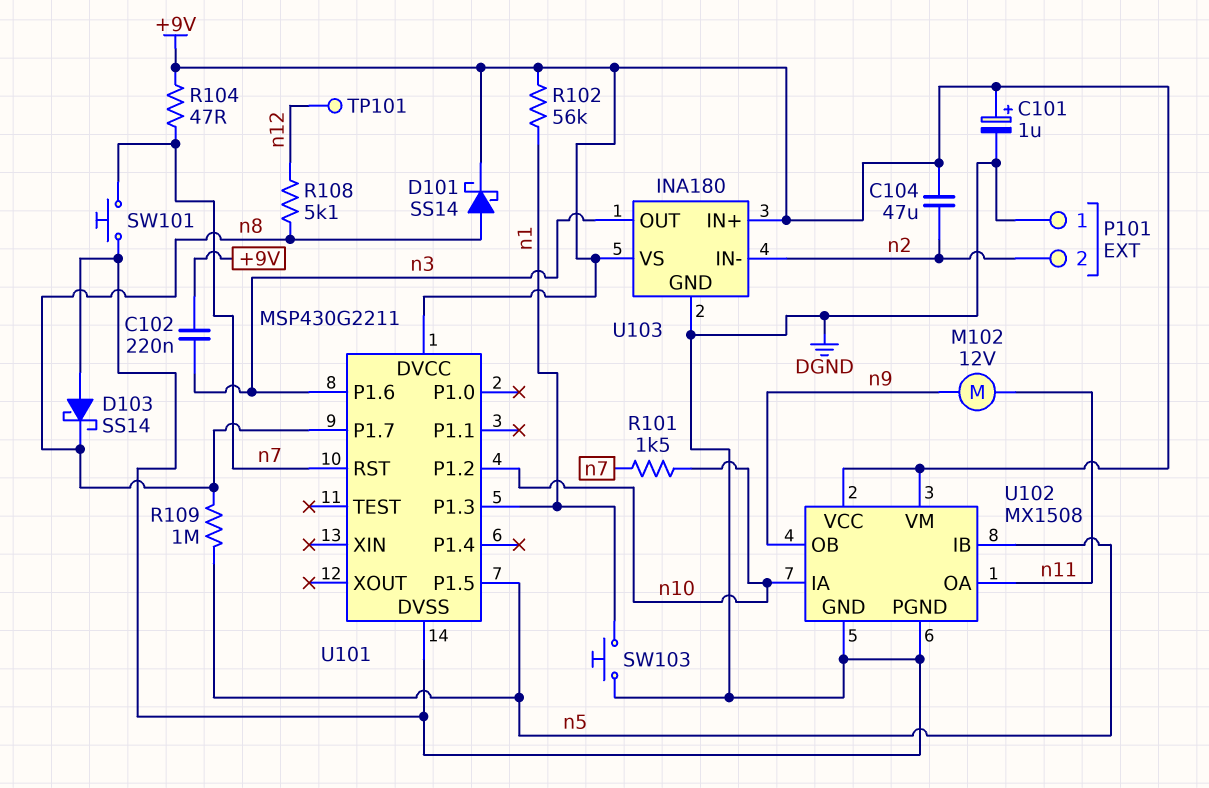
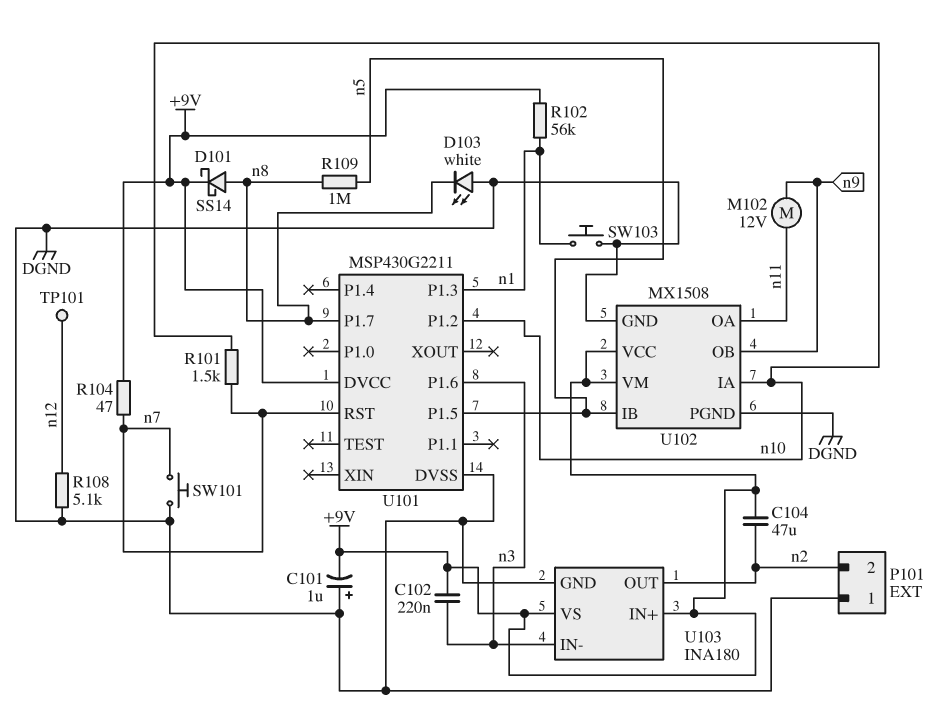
C101: 1uF (plus +9V, minus DGND) -> 1uF (plus DGND, minus +9V)
D103: schottky SS14 (A DGND, K n8) -> LED white (A DGND, K n8)
R108: 5.1k (n8, n12) -> 5.1k (DGND, n12)
U103 pin IN-: n2 -> n3
U103 pin OUT: n3 -> n2

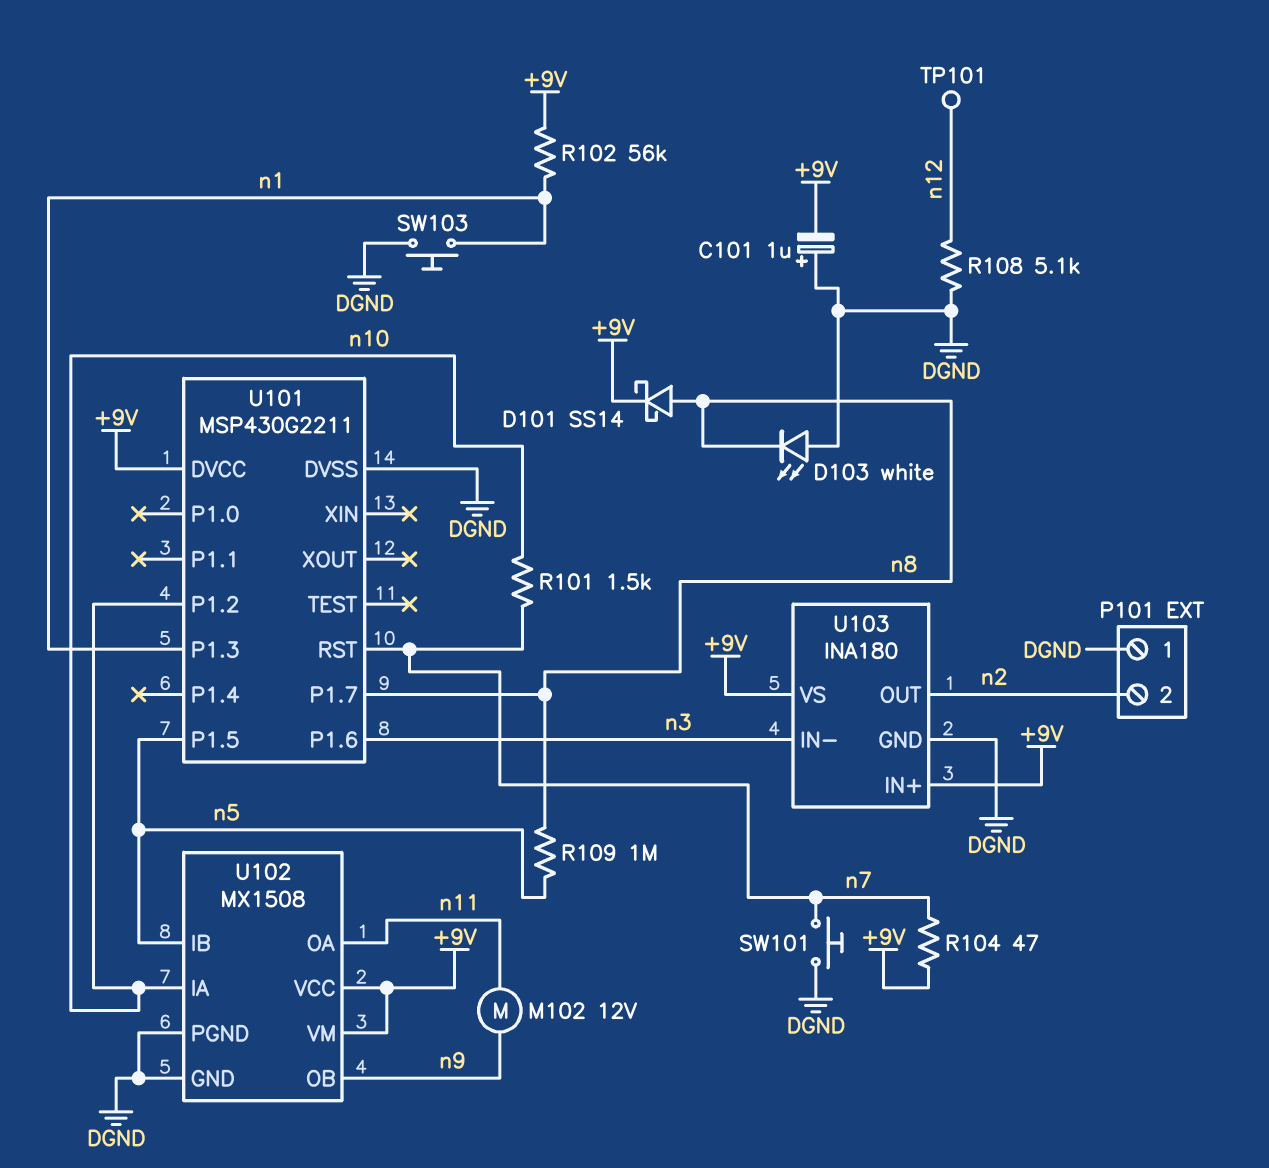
C102: 220nF (+9V, n3) -> none
C104: 47uF (+9V, n2) -> none

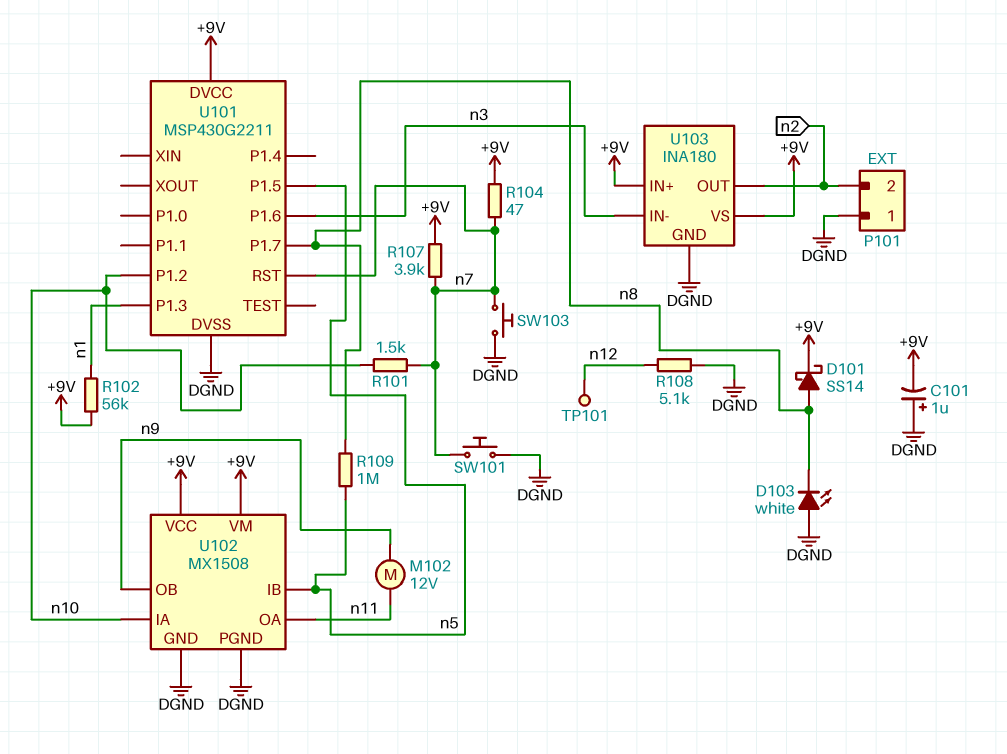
R107: none -> 3.9k (+9V, n7)
SW103: button (DGND, n1) -> button (DGND, n7)

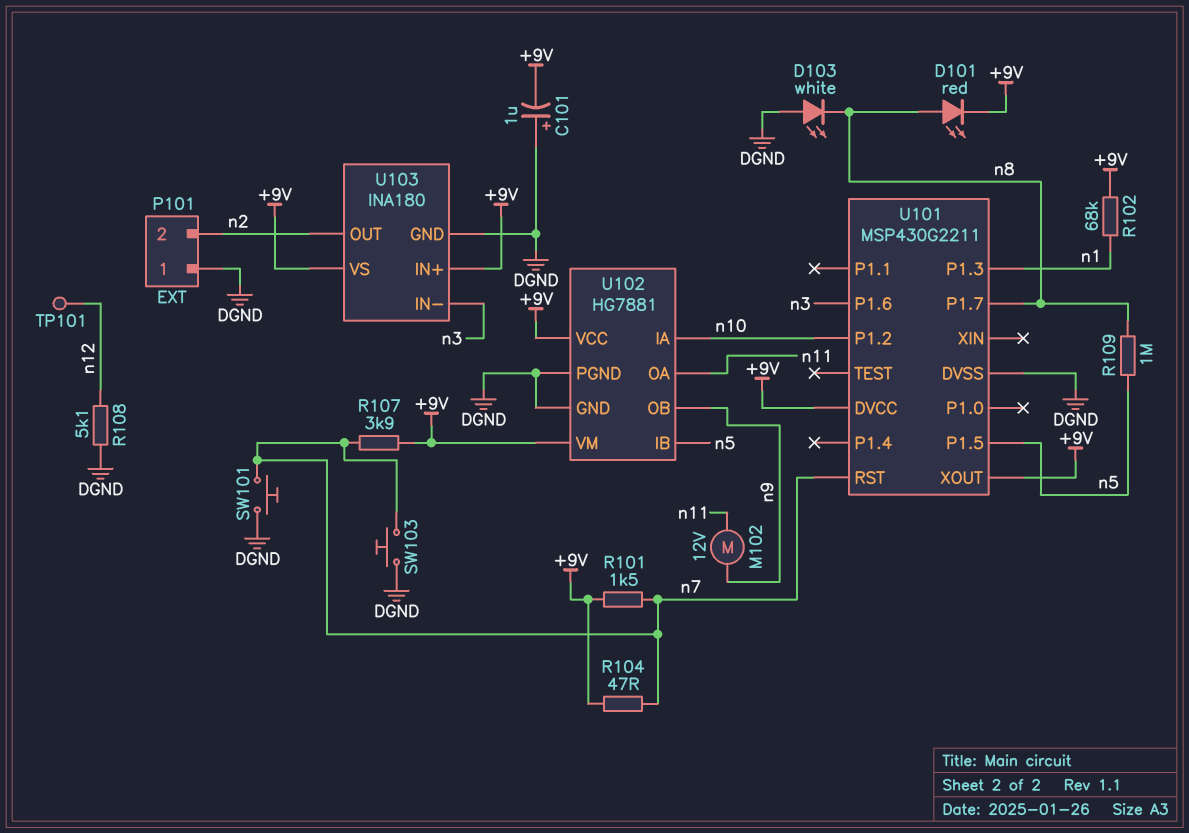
D101: schottky SS14 (A n8, K +9V) -> LED red (A n8, K +9V)
R101: 1.5k (n7, n10) -> 1.5k (+9V, n7)
R102: 56k (+9V, n1) -> 68k (+9V, n1)
U101 pin XOUT: none -> +9V
U102: MX1508 -> HG7881

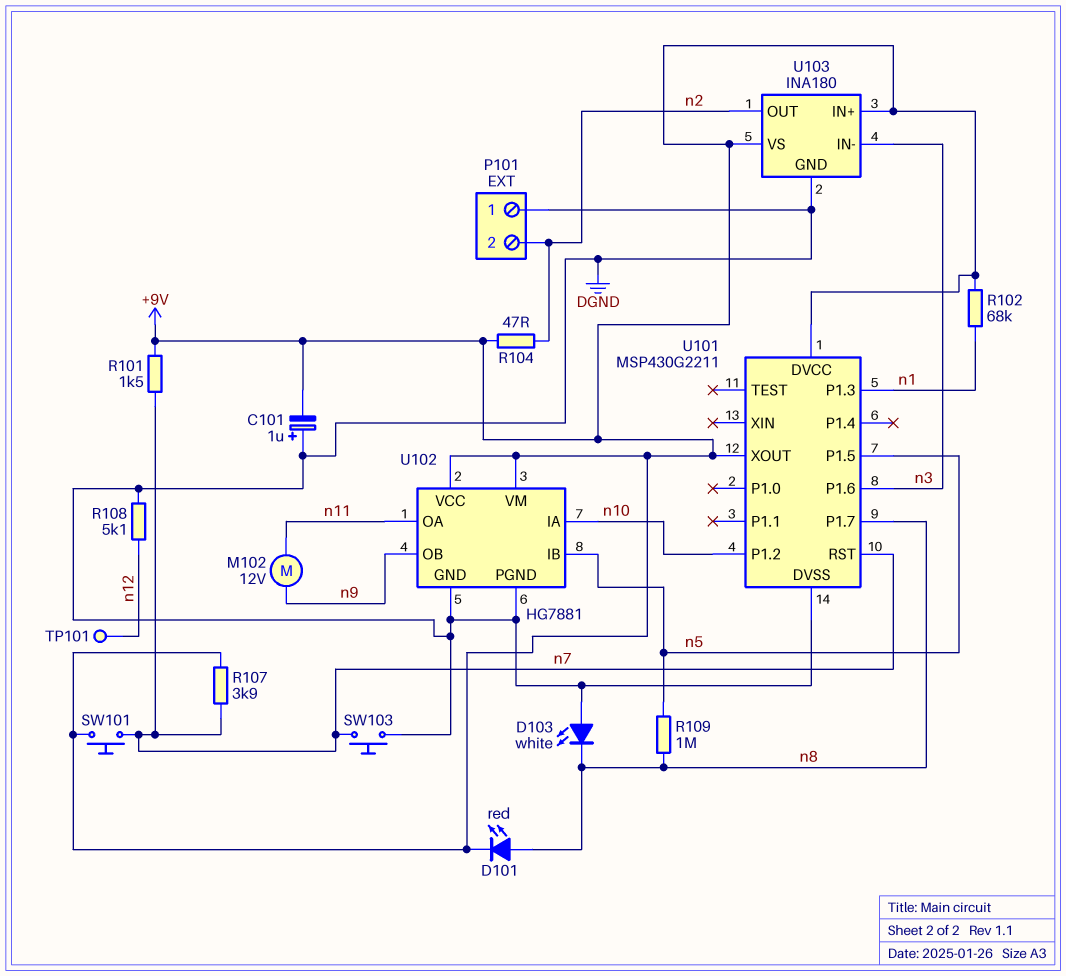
R104: 47 (+9V, n7) -> 47 (+9V, n2)
SW101: button (DGND, n7) -> button (+9V, n7)

